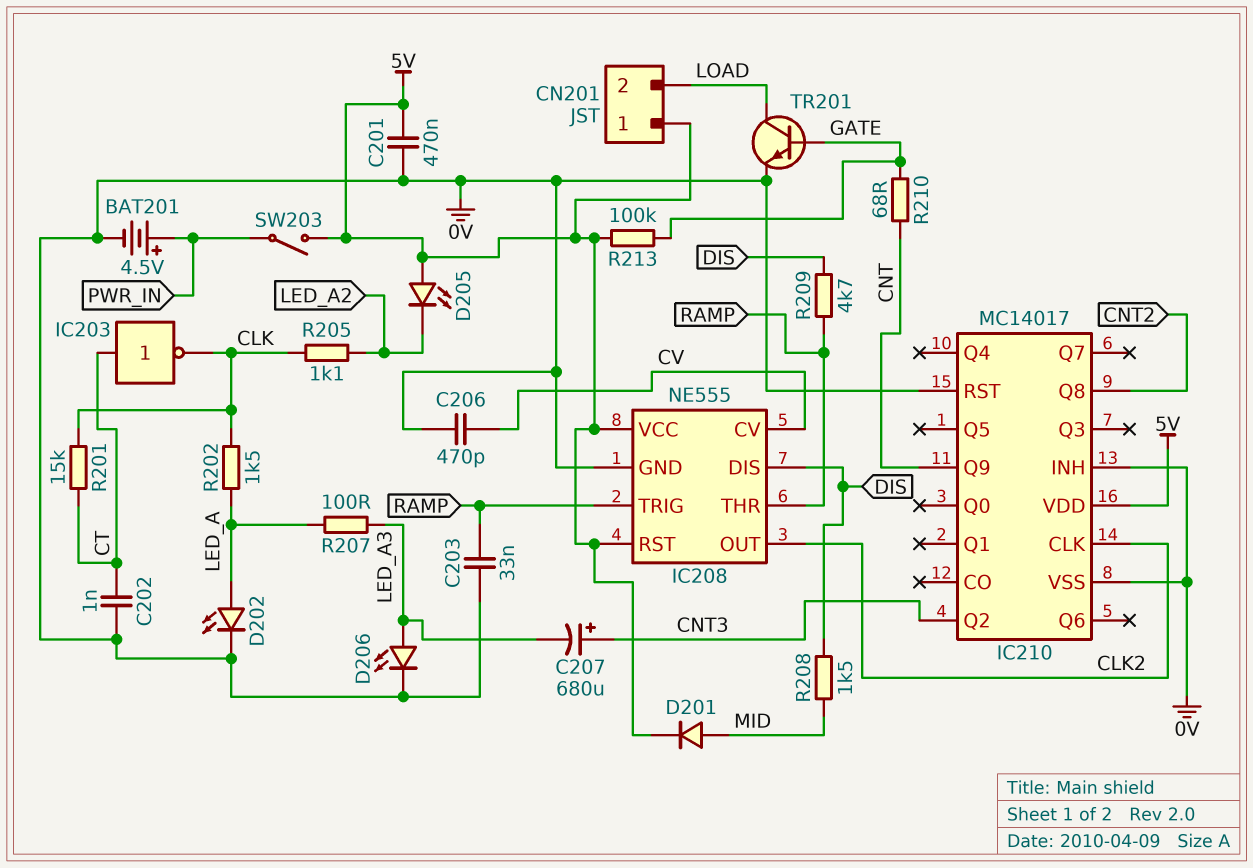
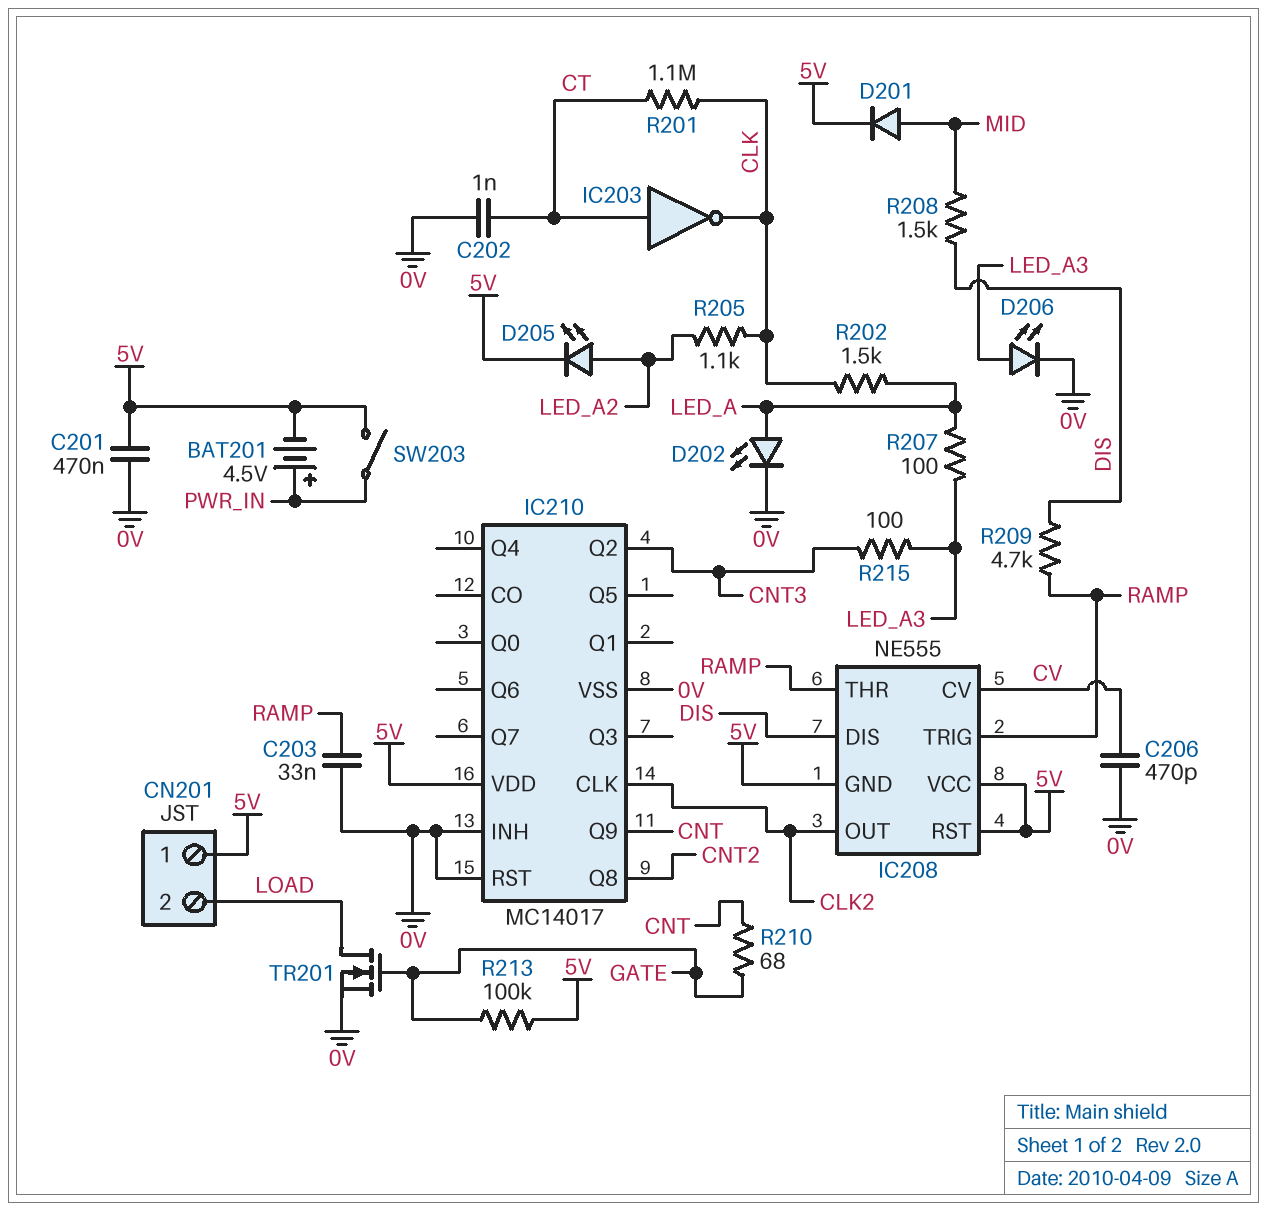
BAT201: 4.5V (plus PWR_IN, minus 0V) -> 4.5V (plus PWR_IN, minus 5V)
C207: 680uF (plus CNT3, minus LED_A3) -> none
D205: LED (A 5V, K LED_A2) -> LED (A LED_A2, K 5V)
IC208 pin GND: 0V -> 5V
R201: 15k (CLK, CT) -> 1.1M (CLK, CT)
R215: none -> 100 (CNT3, LED_A3)
TR201: NPN (B GATE, C LOAD, E 0V) -> NMOS (G GATE, D LOAD, S 0V)

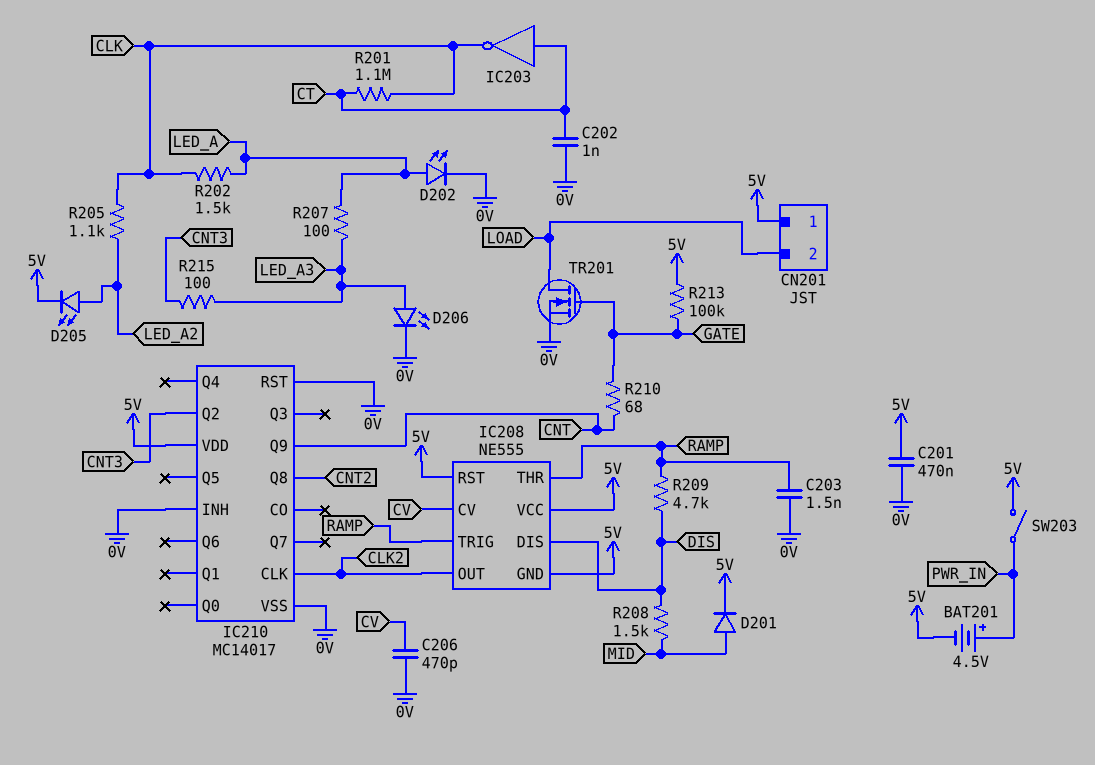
C203: 33nF (0V, RAMP) -> 1.5nF (0V, RAMP)

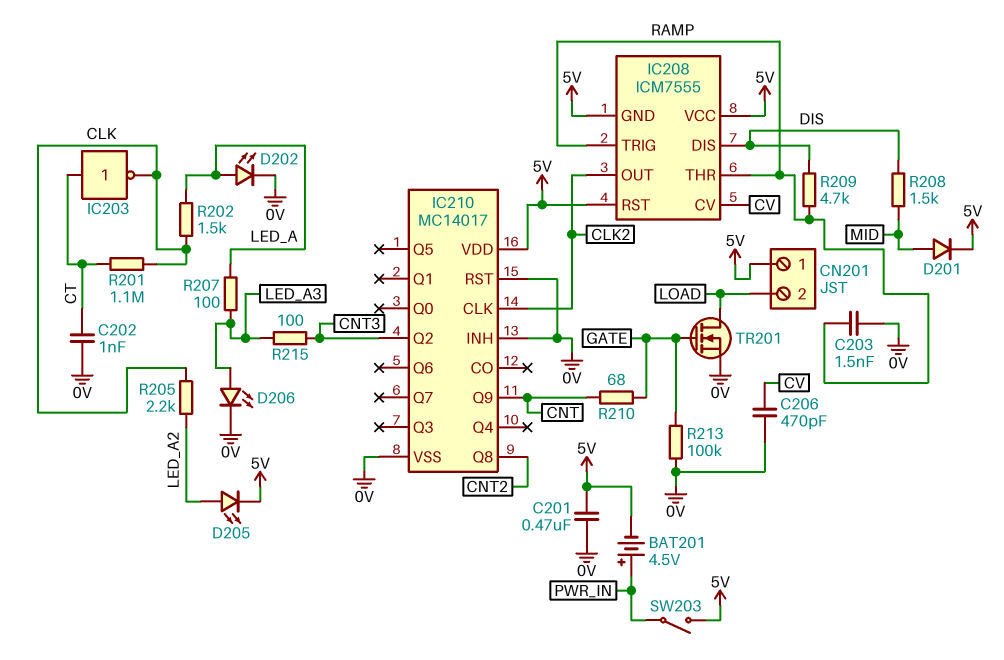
IC208: NE555 -> ICM7555
R205: 1.1k (CLK, LED_A2) -> 2.2k (CLK, LED_A2)
R213: 100k (5V, GATE) -> 100k (0V, GATE)

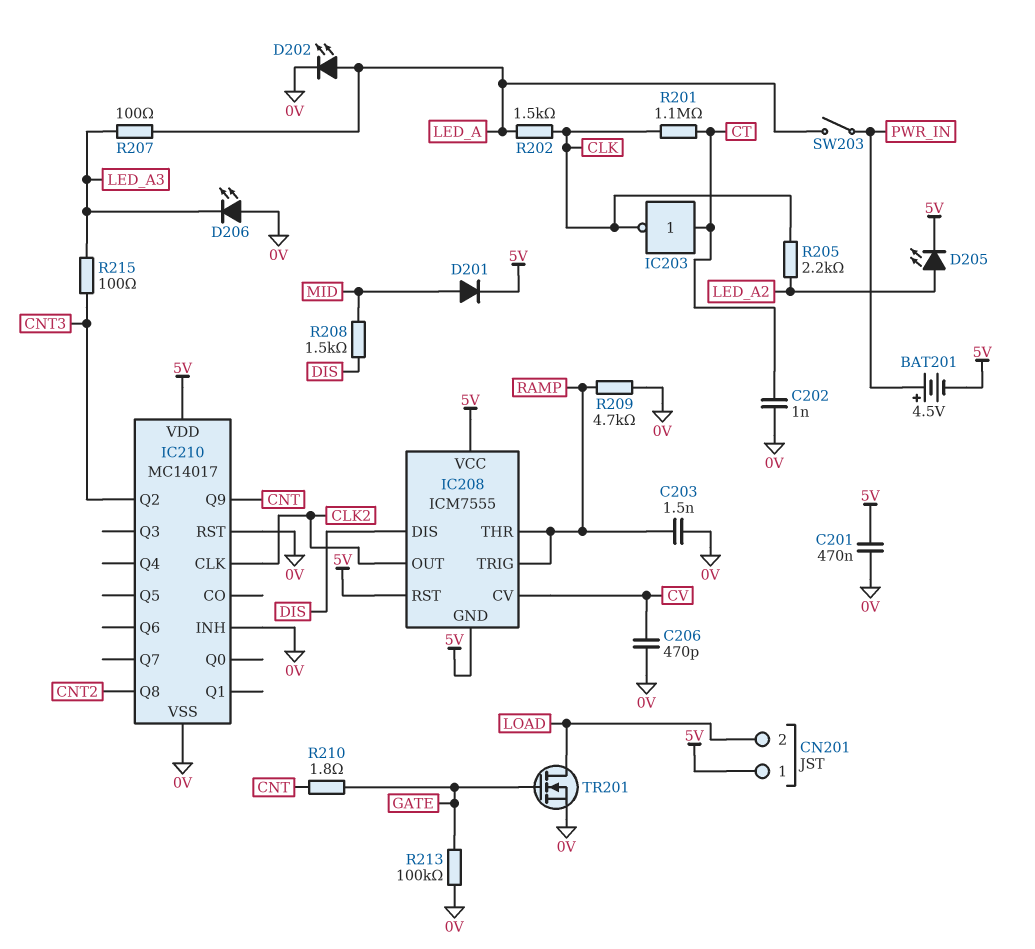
D206: LED (A LED_A3, K 0V) -> LED (A 0V, K LED_A3)
R209: 4.7k (DIS, RAMP) -> 4.7k (0V, RAMP)
R210: 68 (CNT, GATE) -> 1.8 (CNT, GATE)
SW203: switch (5V, PWR_IN) -> switch (LED_A, PWR_IN)

